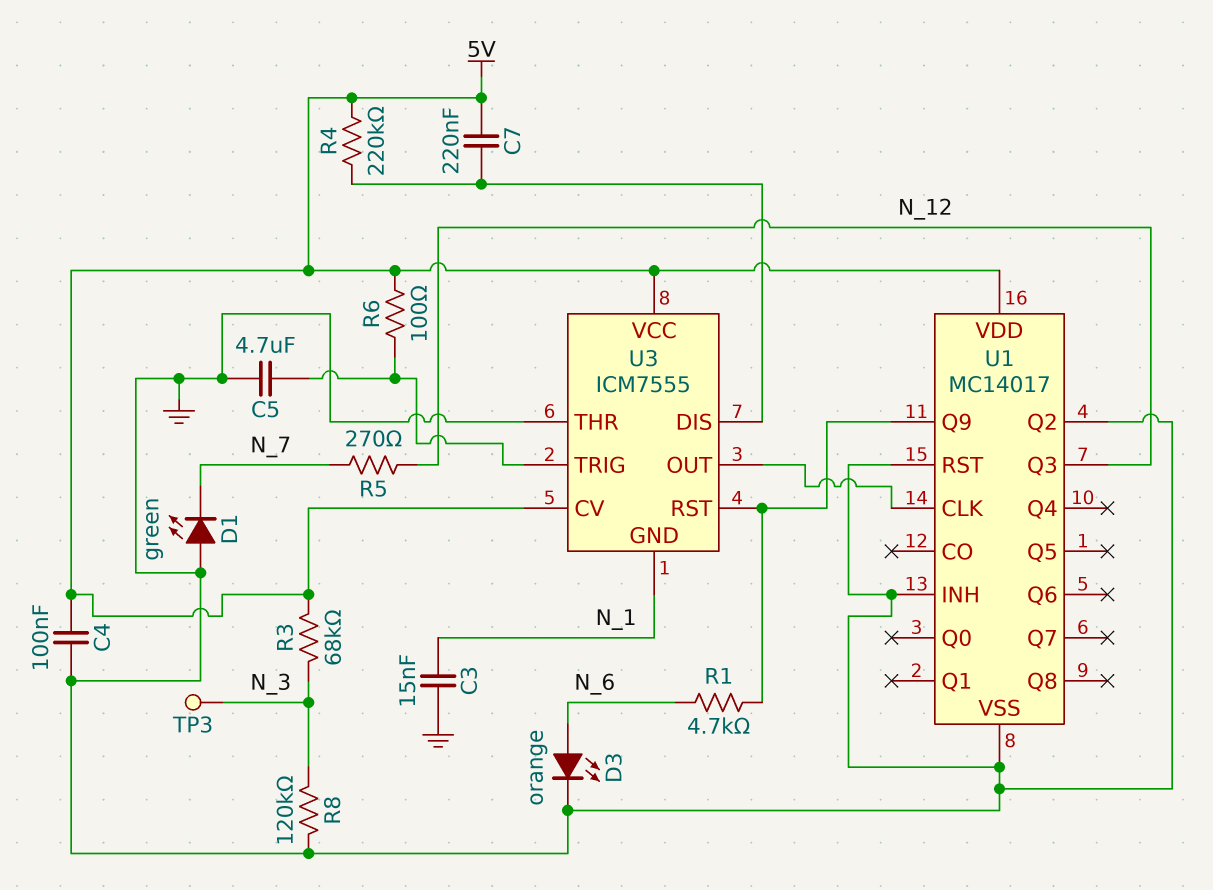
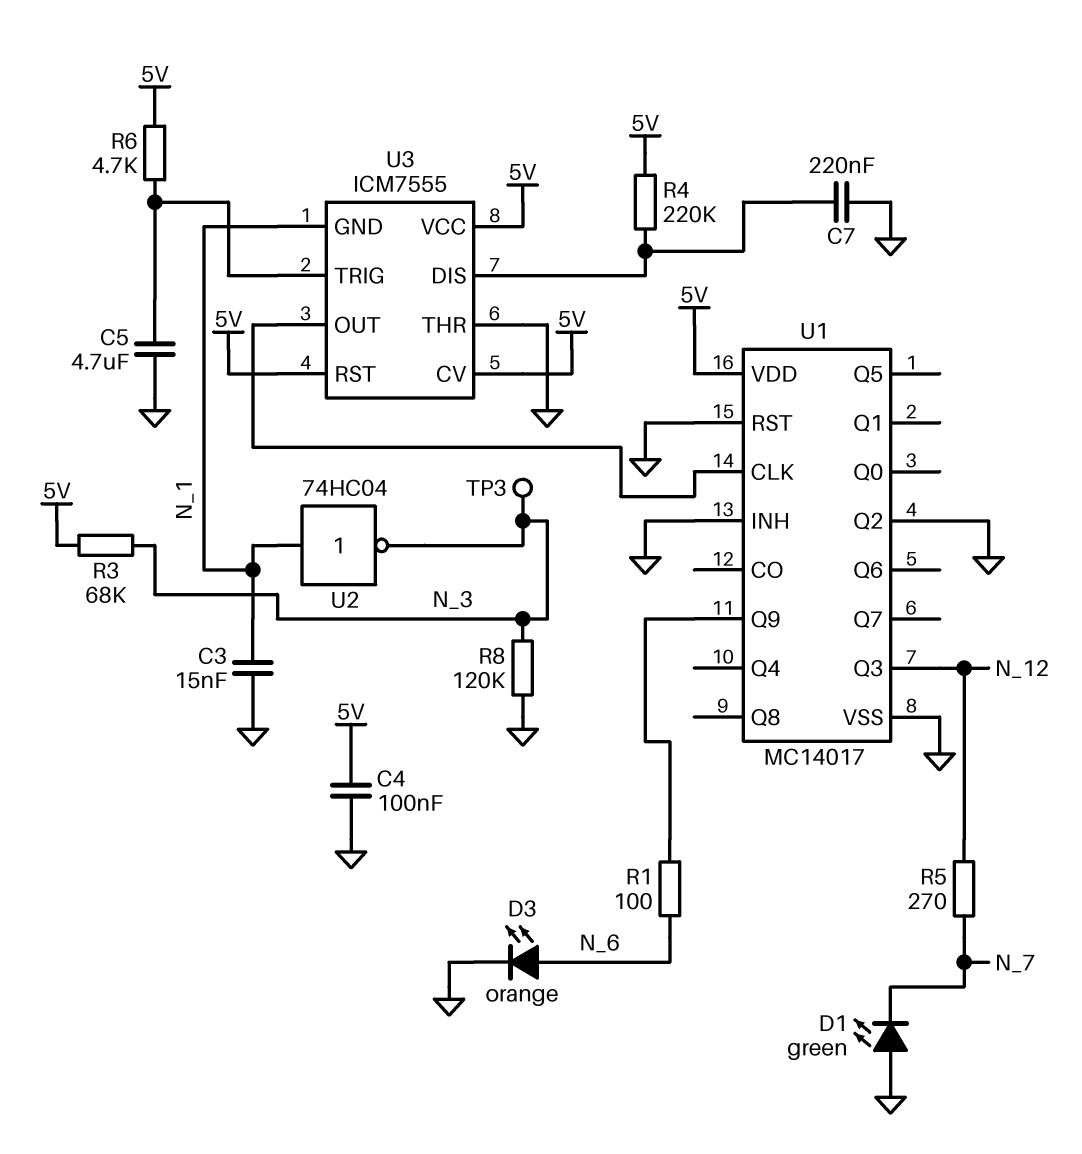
C7: 220nF (5V, U3/DIS) -> 220nF (GND, U3/DIS)
R1: 4.7k (N_6, U1/Q9) -> 100 (N_6, U1/Q9)
R6: 100 (5V, U3/TRIG) -> 4.7k (5V, U3/TRIG)
U2: none -> NOT 74HC04 (in N_1, out N_3)
U3 pin RST: U1/Q9 -> 5V

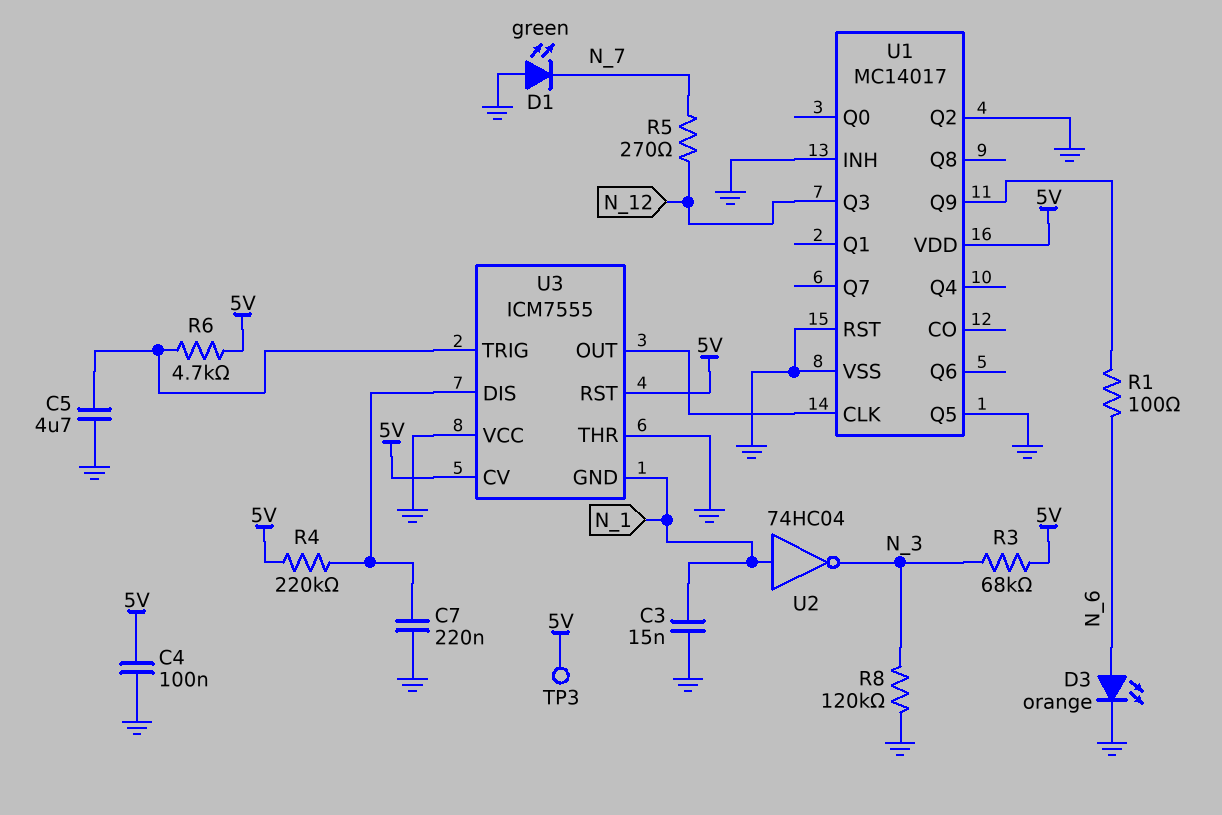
TP3: test point (N_3) -> test point (5V)
U1 pin Q5: none -> GND
U3 pin VCC: 5V -> GND

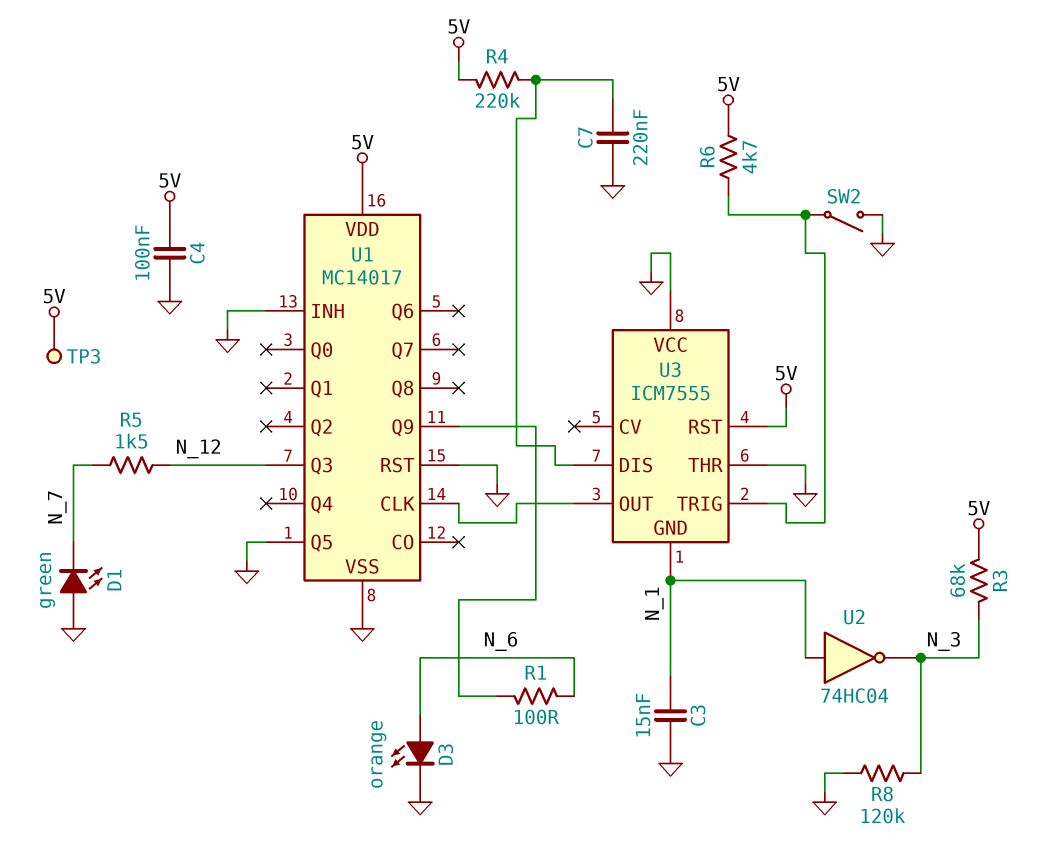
C5: 4.7uF (GND, U3/TRIG) -> none
R5: 270 (N_7, N_12) -> 1.5k (N_7, N_12)
SW2: none -> switch (GND, U3/TRIG)
U1 pin Q2: GND -> none
U3 pin CV: 5V -> none

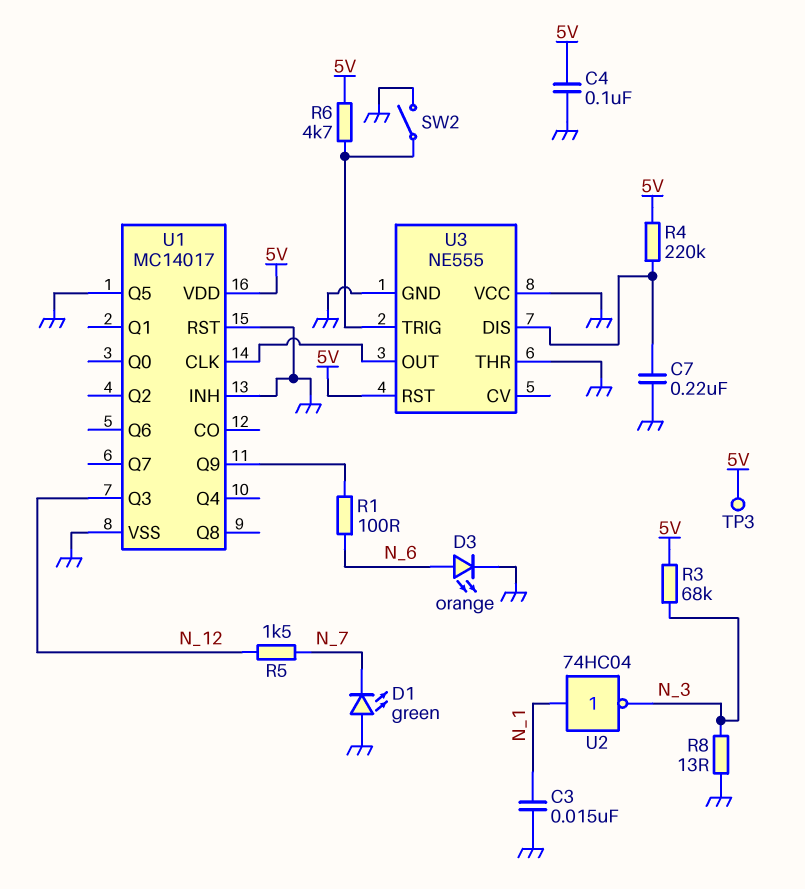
R8: 120k (GND, N_3) -> 13 (GND, N_3)
U3: ICM7555 -> NE555
U3 pin GND: N_1 -> GND

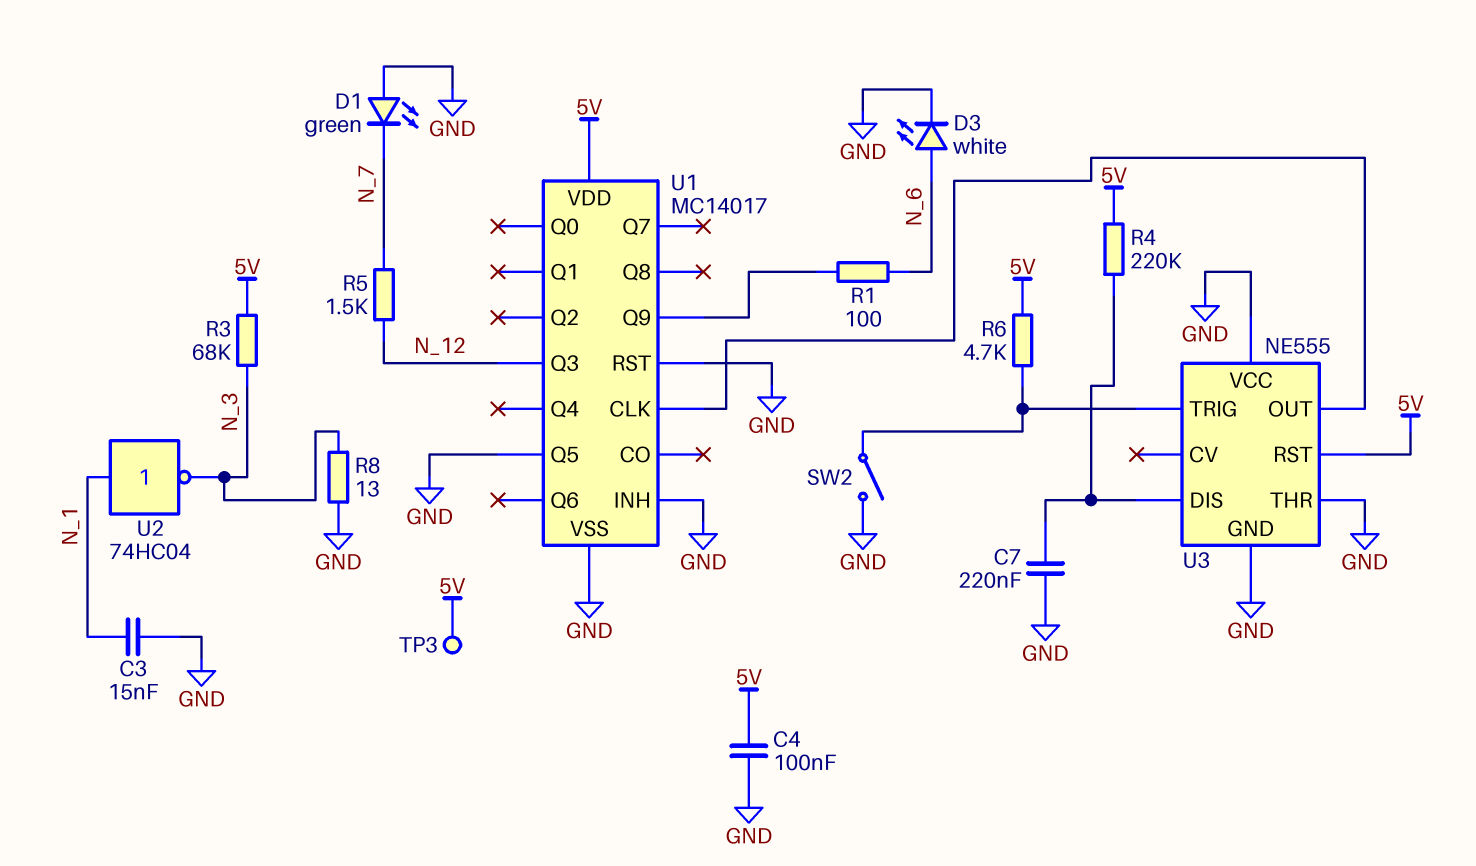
D3: LED orange (A N_6, K GND) -> LED white (A N_6, K GND)

